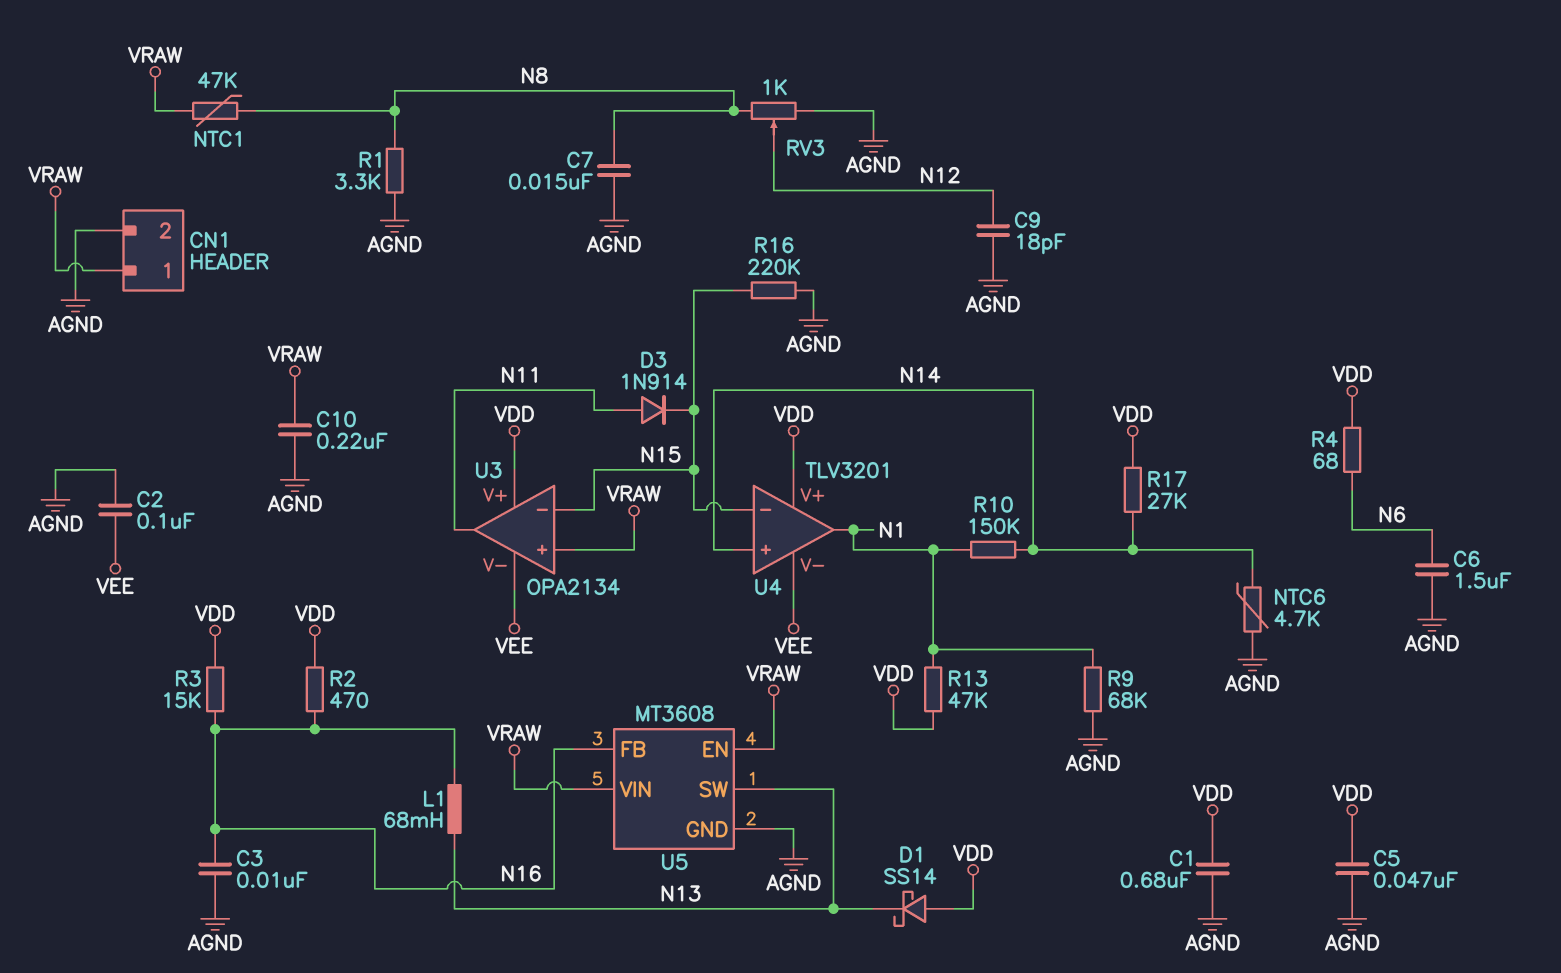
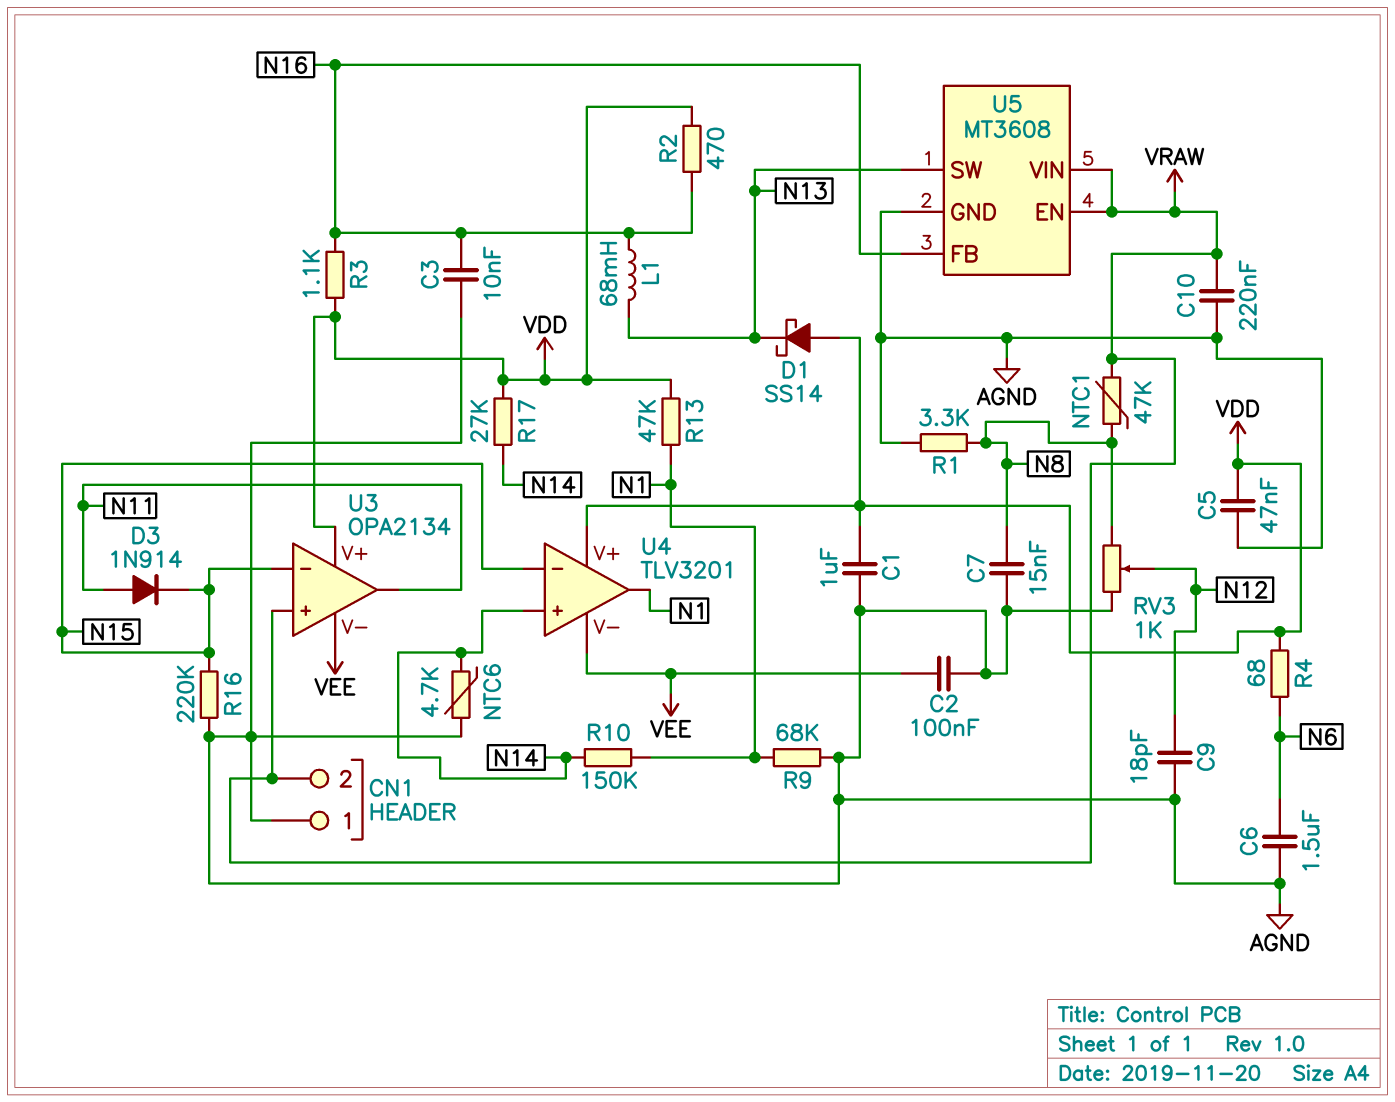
C1: 680nF (AGND, VDD) -> 1uF (AGND, VDD)
CN1 pin 1: VRAW -> AGND
CN1 pin 2: AGND -> VRAW
R3: 15k (N16, VDD) -> 1.1k (N16, VDD)

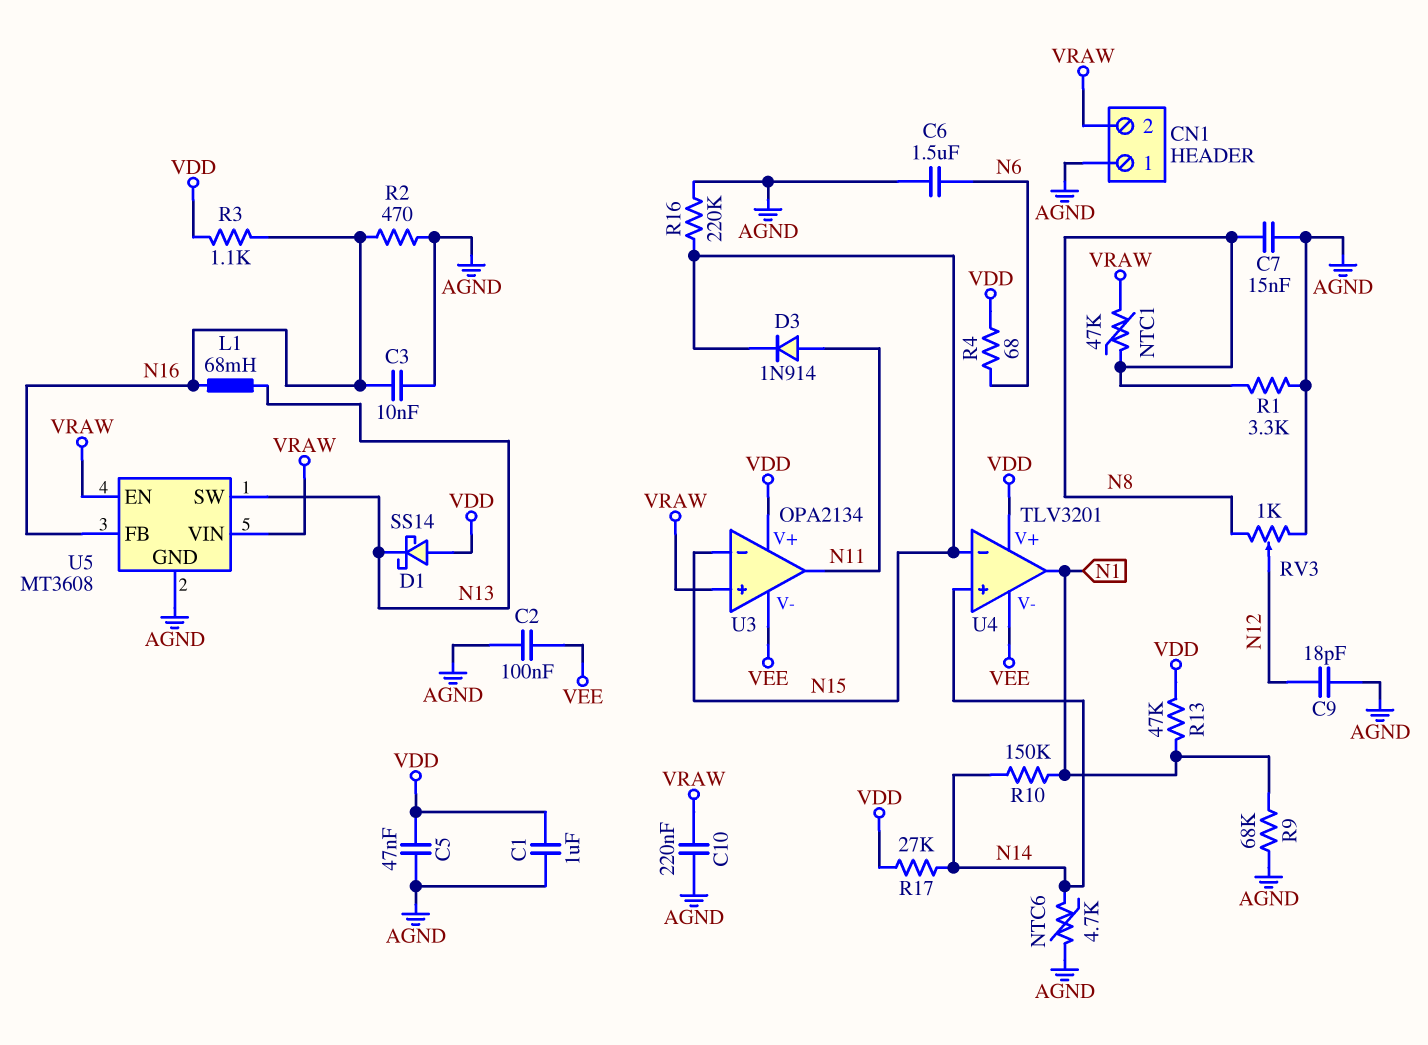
R2: 470 (N16, VDD) -> 470 (AGND, N16)

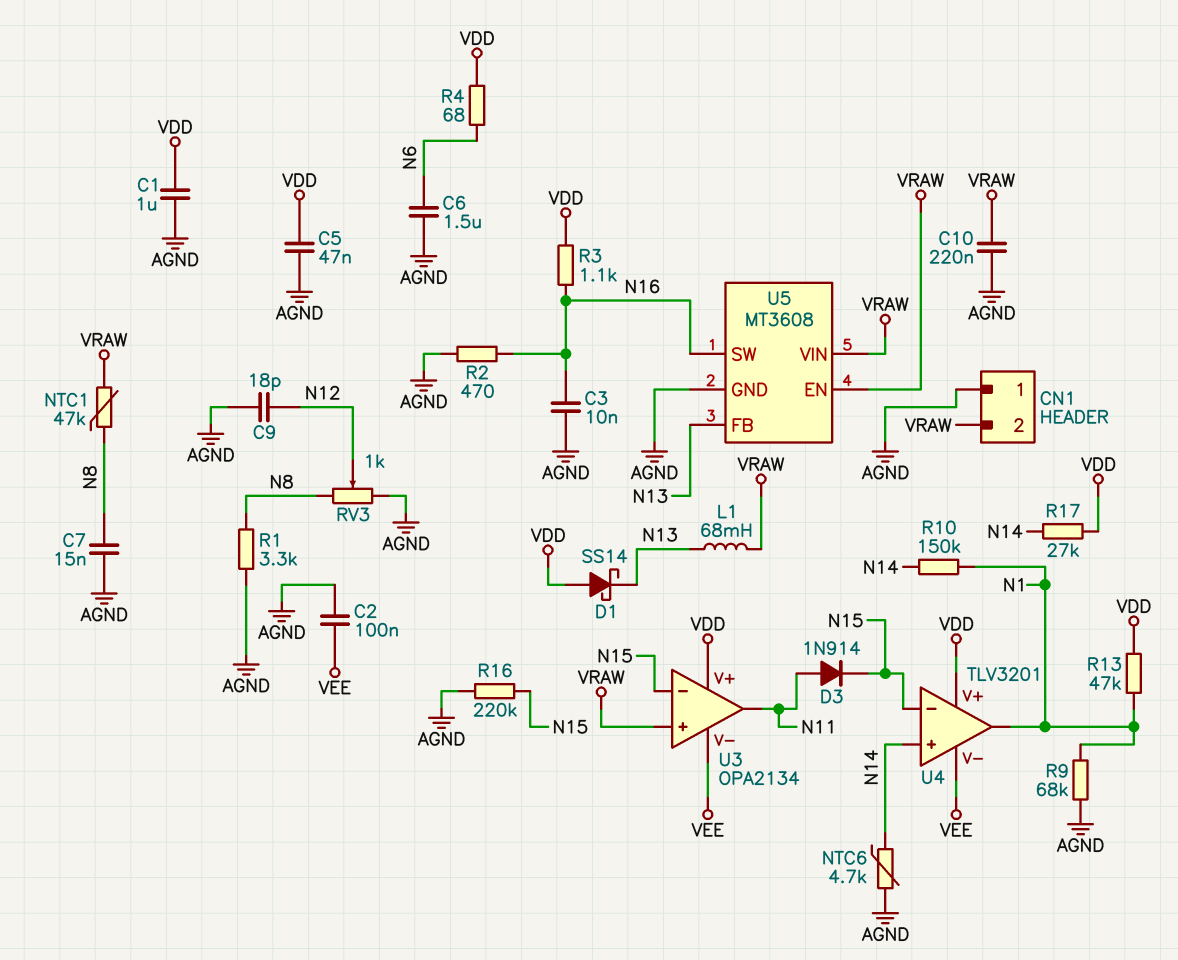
L1: 68mH (N13, N16) -> 68mH (N13, VRAW)
U5 pin FB: N16 -> N13
U5 pin SW: N13 -> N16

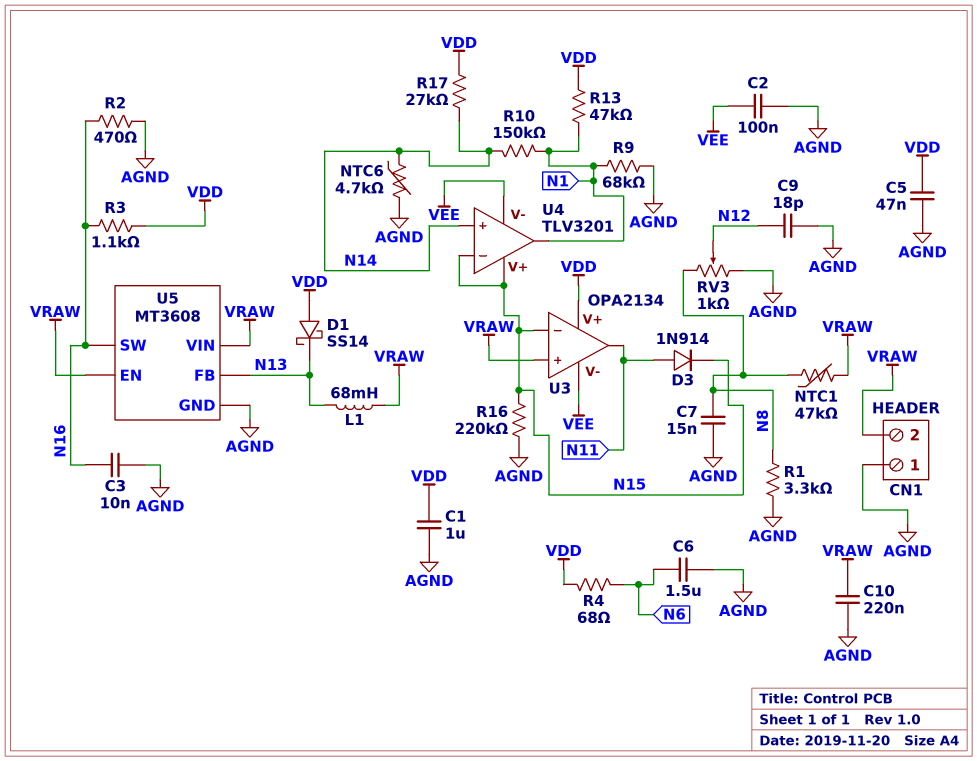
U4 pin V+: VDD -> N15

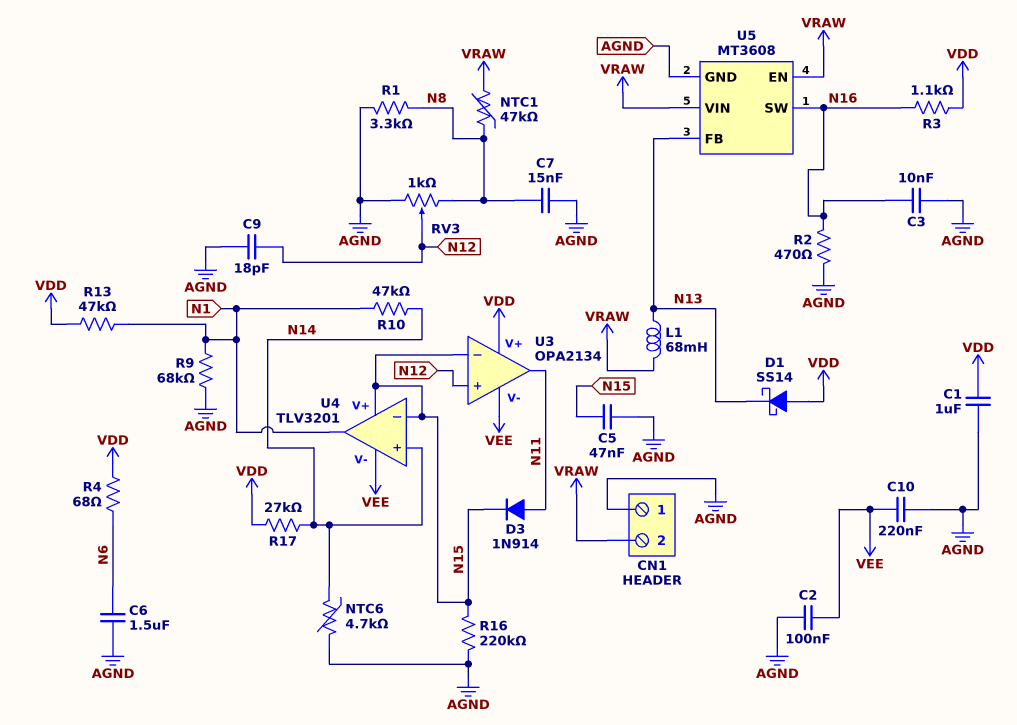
C5: 47nF (AGND, VDD) -> 47nF (AGND, N15)
C10: 220nF (AGND, VRAW) -> 220nF (AGND, VEE)
R10: 150k (N1, N14) -> 47k (N1, N14)
U3 pin in+: VRAW -> N12

